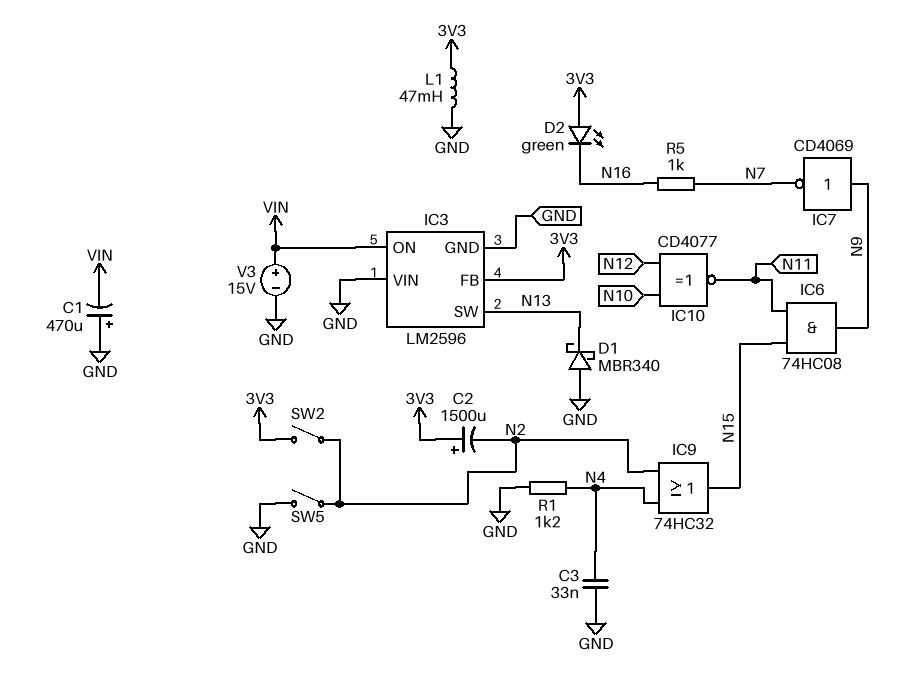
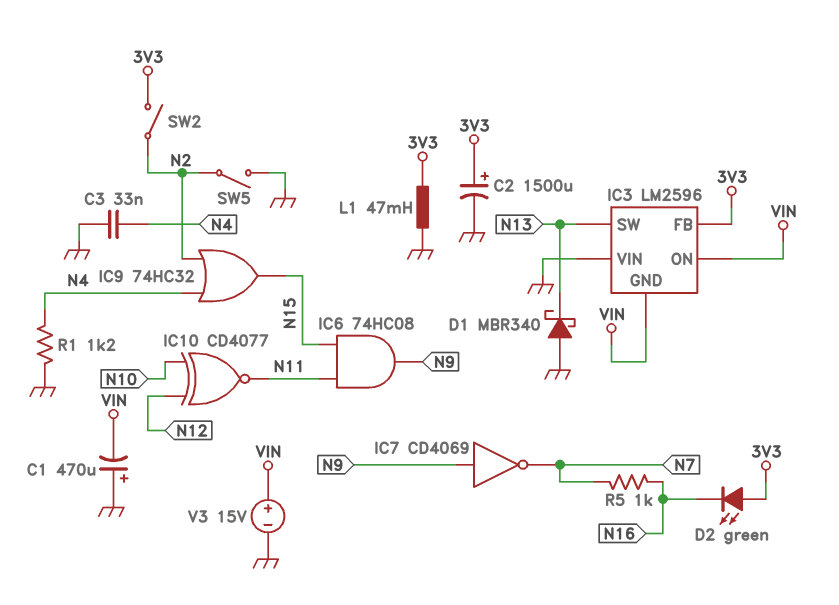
C2: 1500uF (plus 3V3, minus N2) -> 1500uF (plus 3V3, minus GND)
IC3 pin GND: GND -> VIN

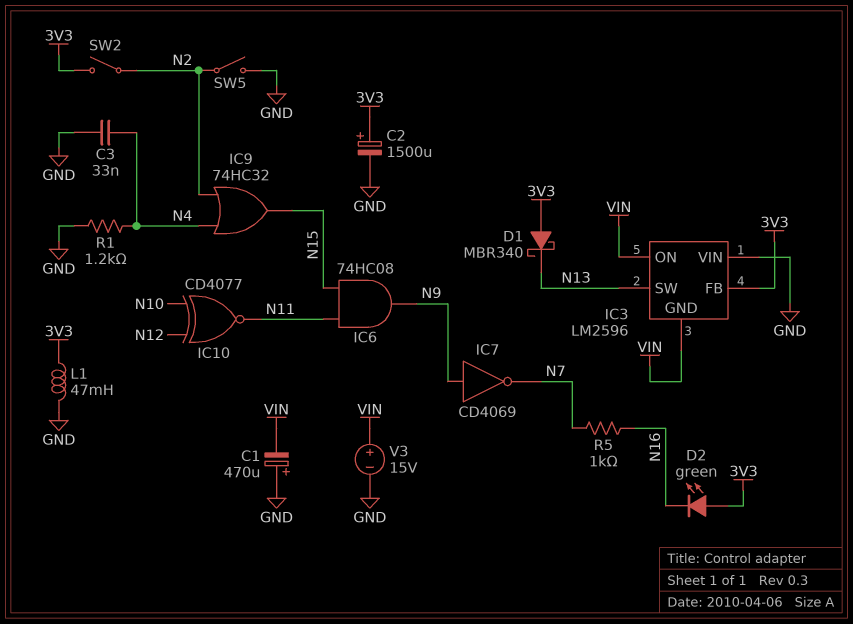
D1: schottky MBR340 (A GND, K N13) -> schottky MBR340 (A 3V3, K N13)

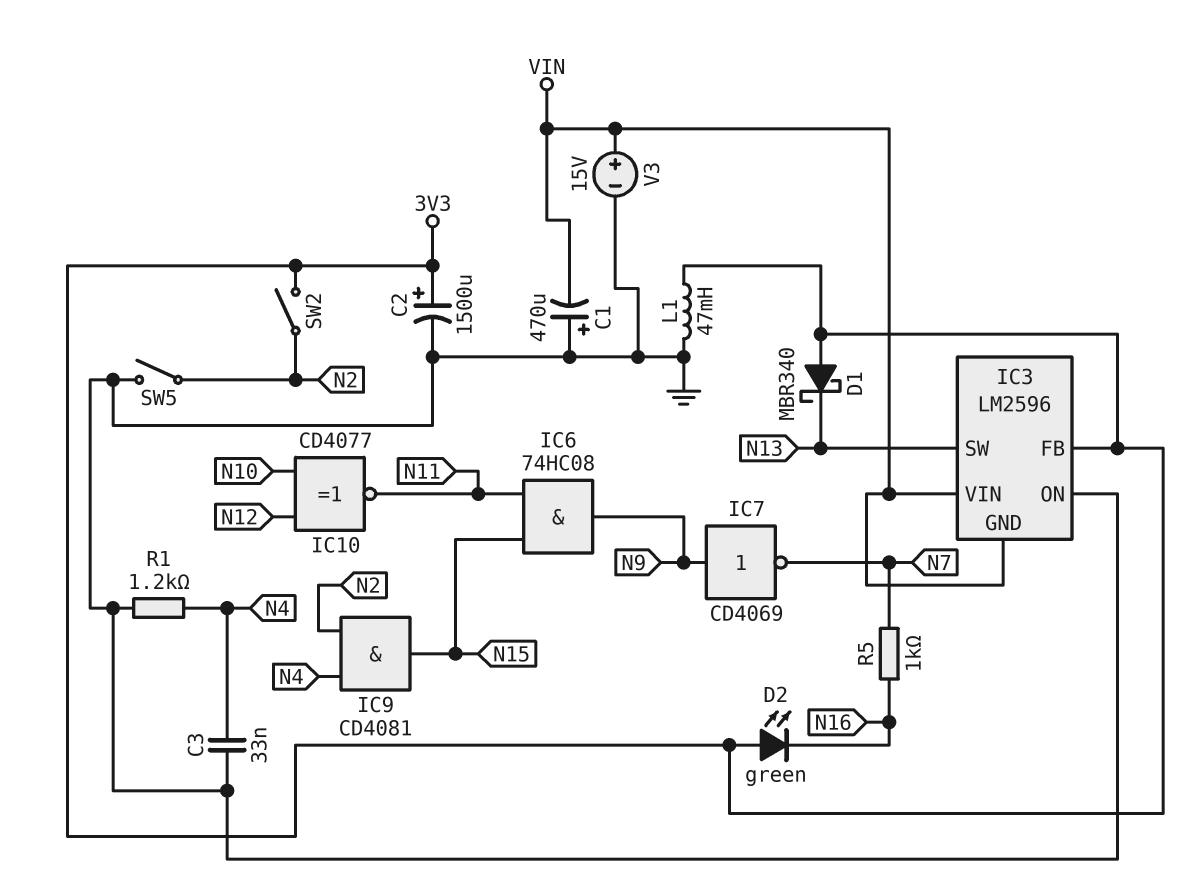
IC3 pin ON: VIN -> GND
IC3 pin VIN: GND -> VIN
IC9: OR 74HC32 (in N2, in N4, out N15) -> AND CD4081 (in N2, in N4, out N15)

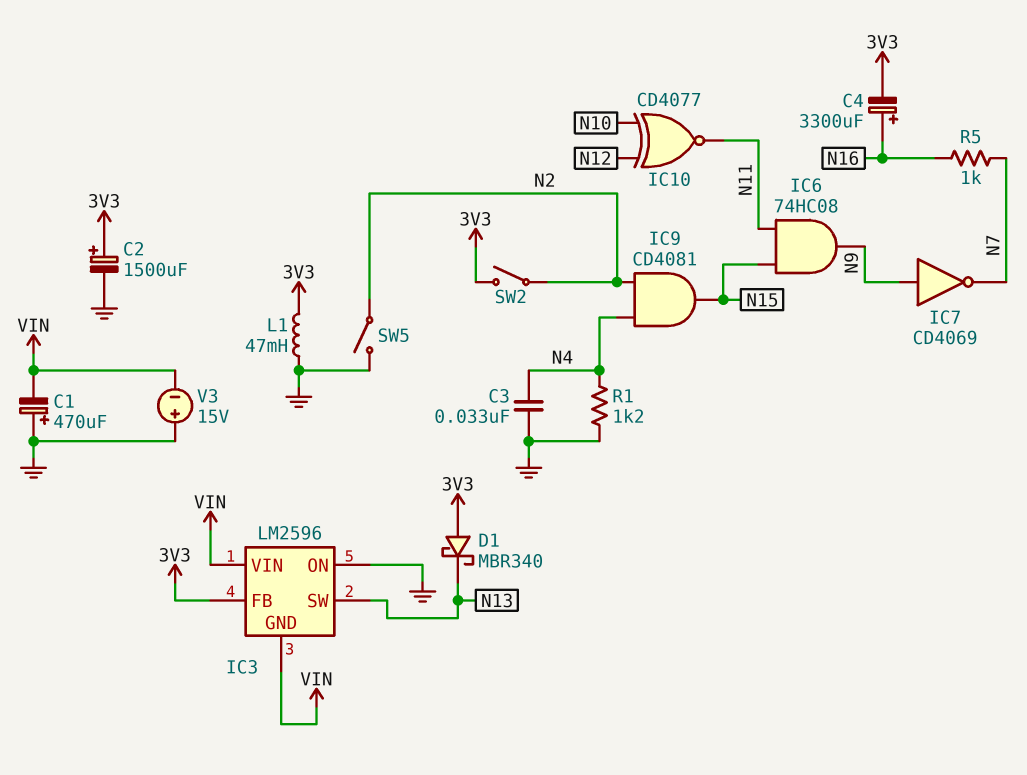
C4: none -> 3300uF (plus N16, minus 3V3)
D2: LED green (A 3V3, K N16) -> none
V3: 15V (plus VIN, minus GND) -> 15V (plus GND, minus VIN)

